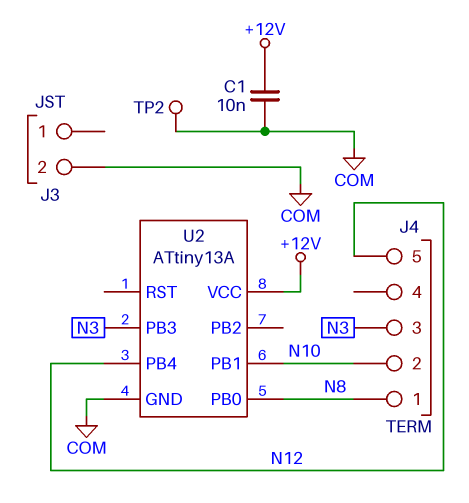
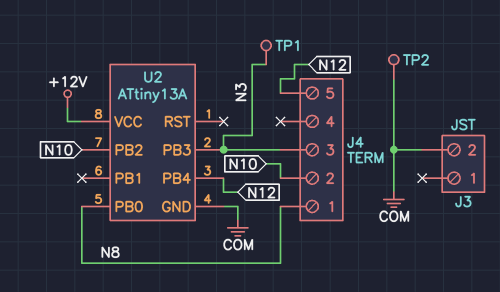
C1: 10nF (+12V, COM) -> none
TP1: none -> test point (N3)
U2 pin PB1: N10 -> none
U2 pin PB2: none -> N10

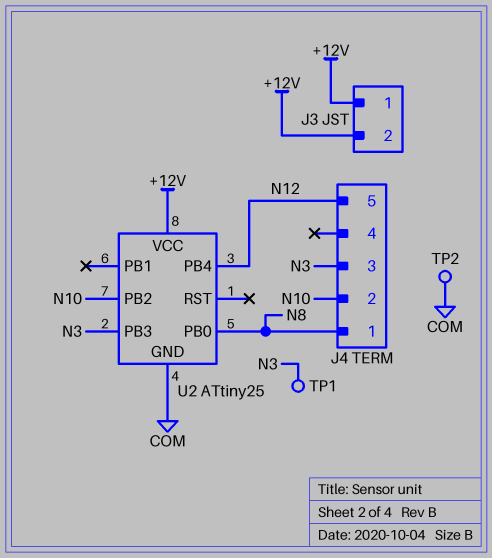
J3 pin 1: none -> +12V
J3 pin 2: COM -> +12V
U2: ATtiny13A -> ATtiny25

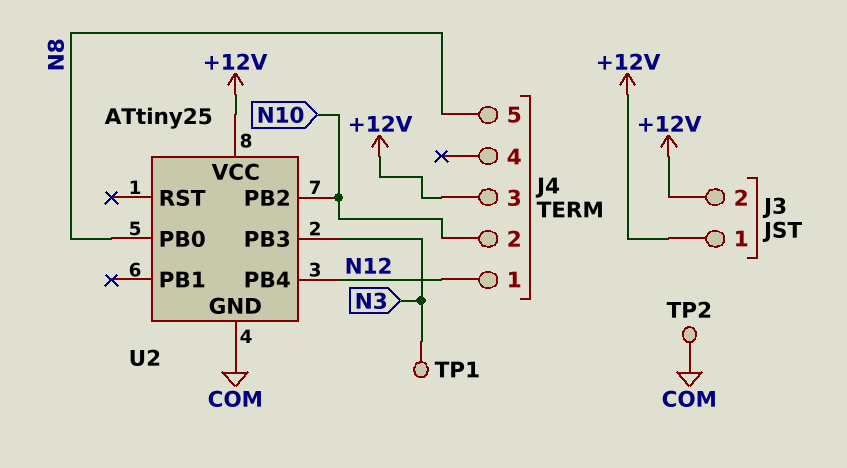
J4 pin 1: N8 -> N12
J4 pin 3: N3 -> +12V
J4 pin 5: N12 -> N8

